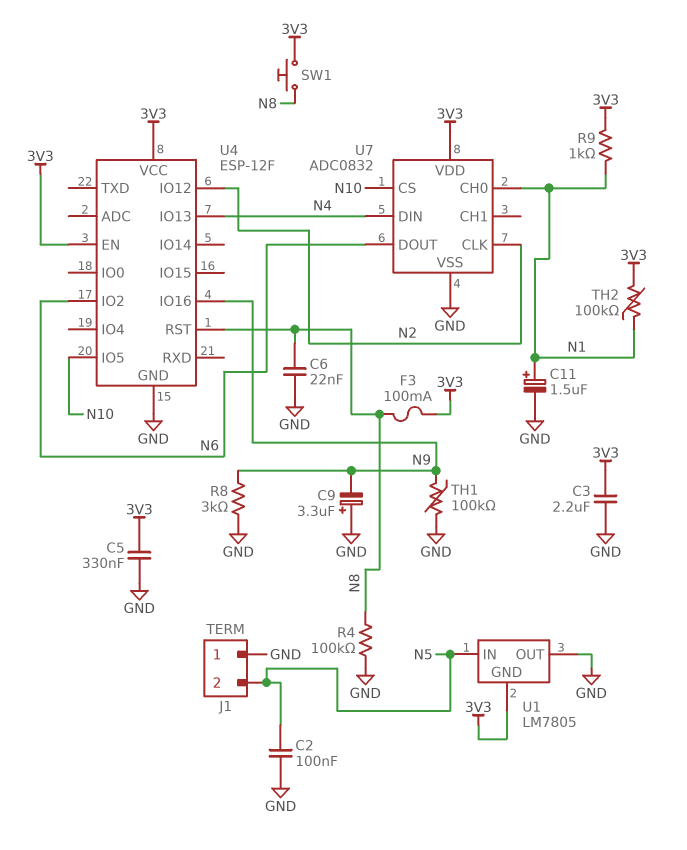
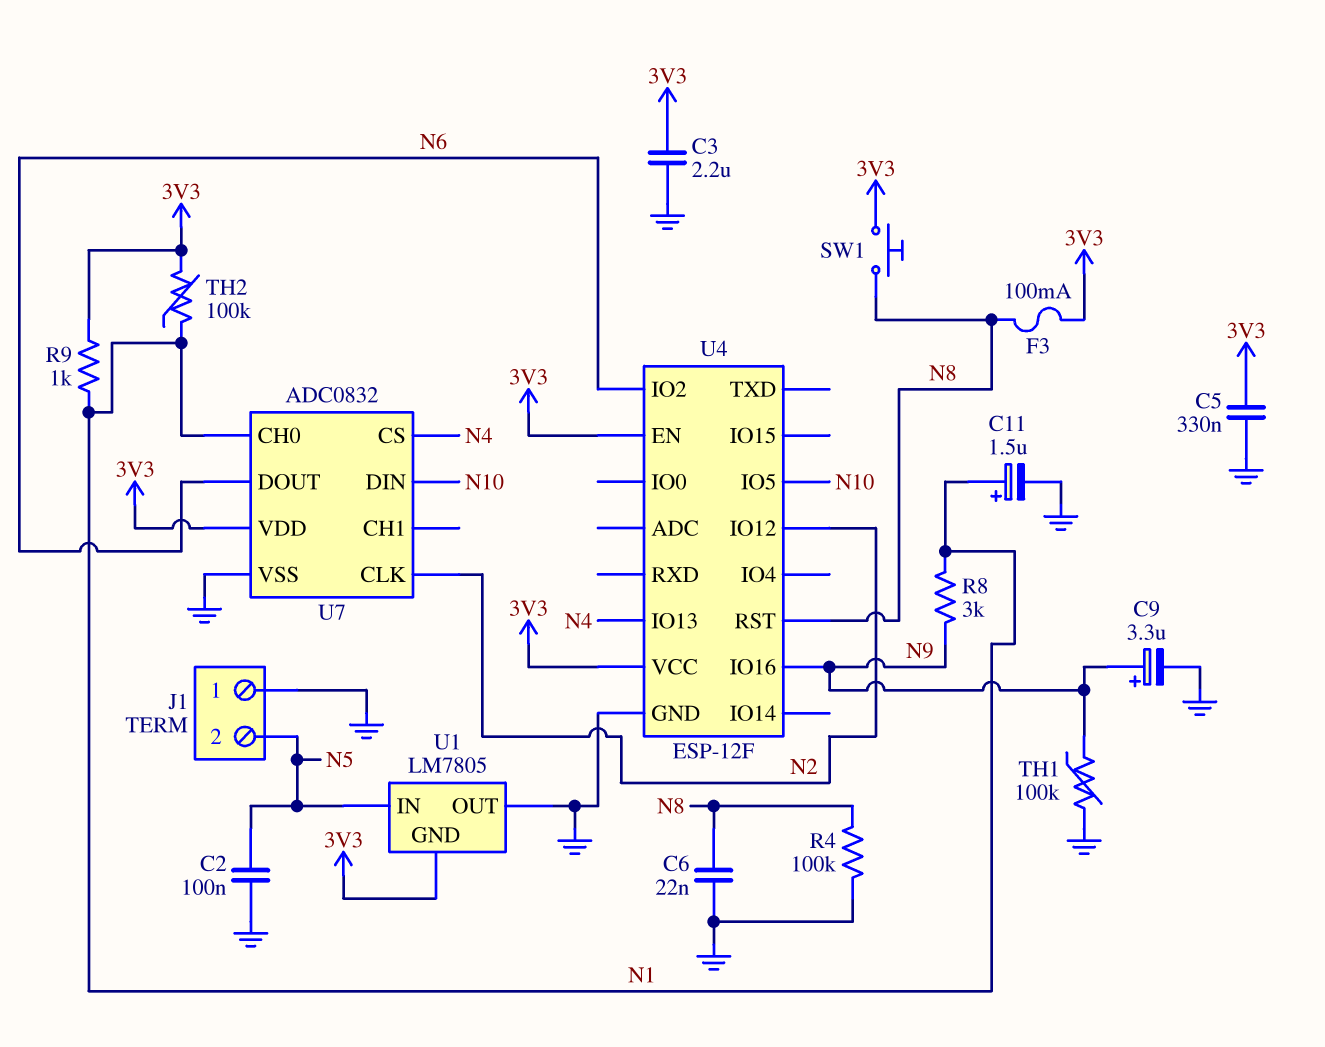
C9: 3.3uF (plus GND, minus N9) -> 3.3uF (plus N9, minus GND)
R8: 3k (GND, N9) -> 3k (N1, N9)
U7 pin CS: N10 -> N4
U7 pin DIN: N4 -> N10

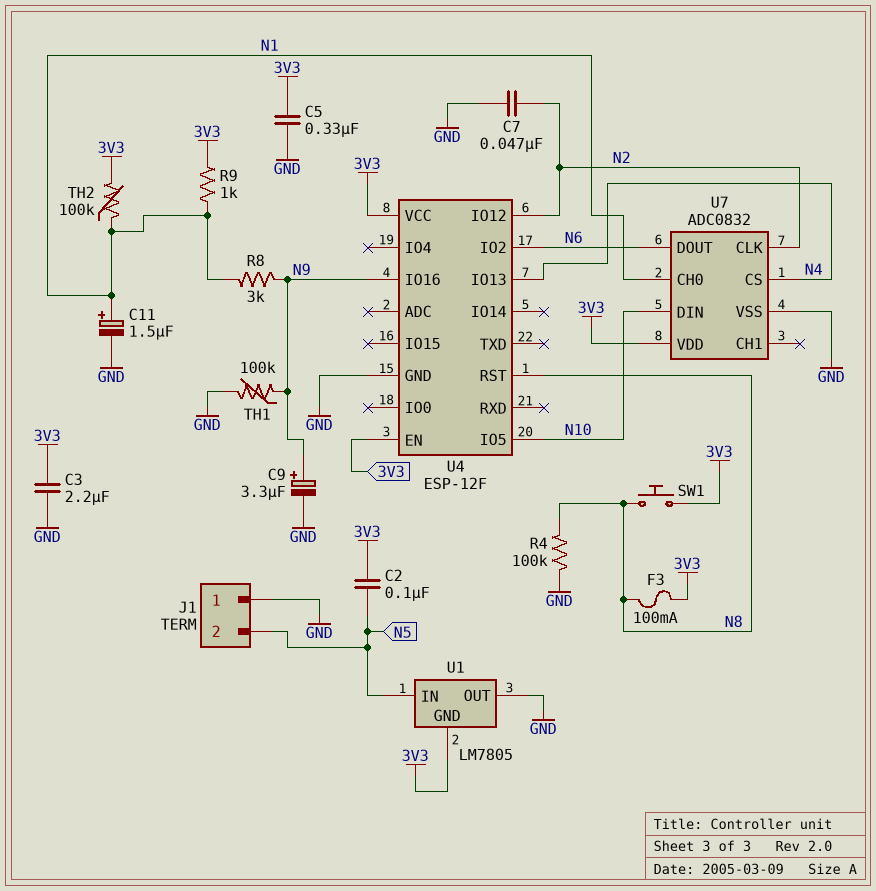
C2: 100nF (GND, N5) -> 100nF (3V3, N5)
C6: 22nF (GND, N8) -> none
C7: none -> 47nF (GND, N2)

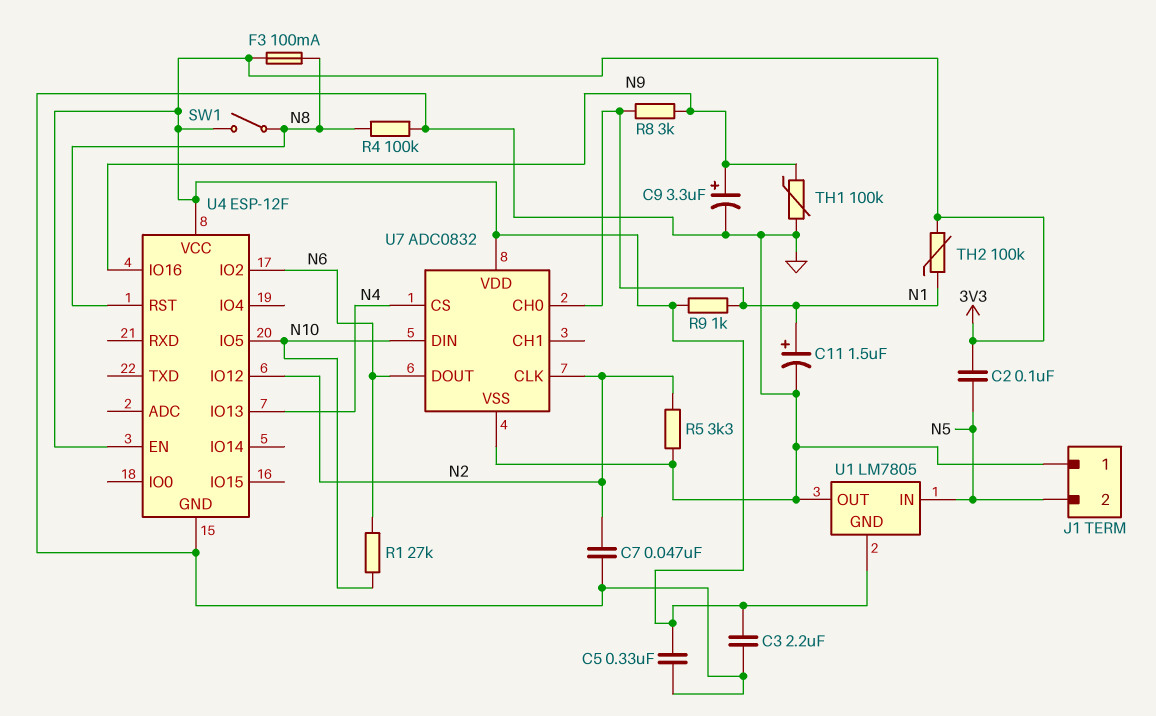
R1: none -> 27k (N6, N10)
R5: none -> 3.3k (GND, N2)
SW1: button (3V3, N8) -> switch (3V3, N8)

